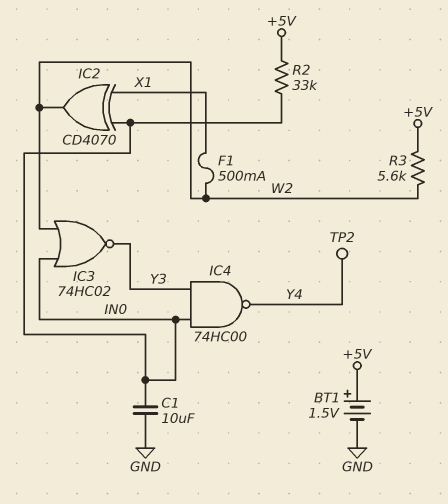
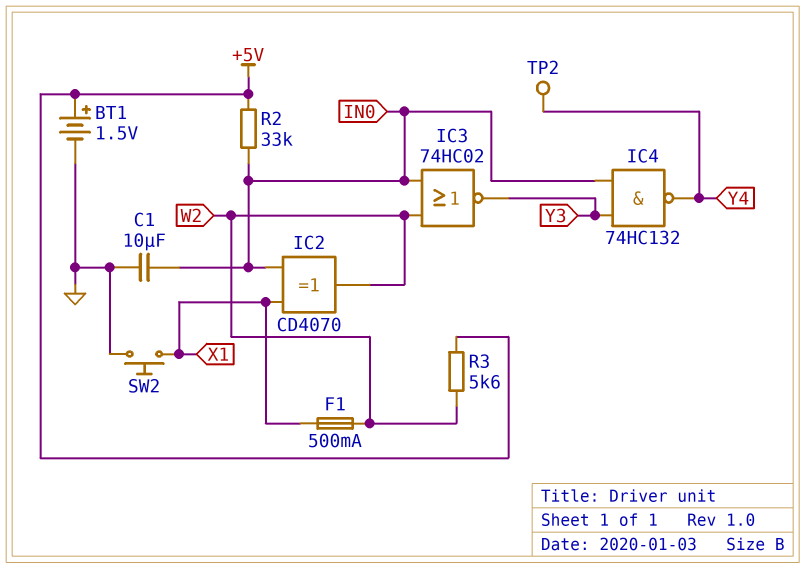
IC4: NAND 74HC00 (in IN0, in Y3, out Y4) -> NAND 74HC132 (in IN0, in Y3, out Y4)
SW2: none -> button (GND, X1)

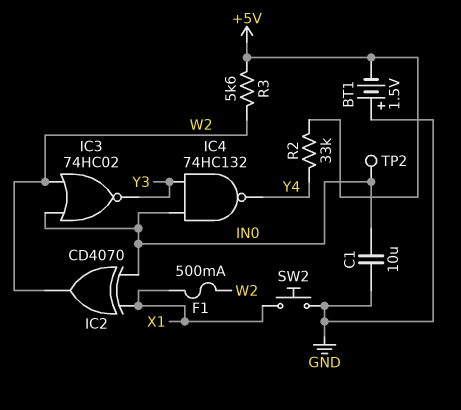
BT1: 1.5V (plus +5V, minus GND) -> 1.5V (plus GND, minus +5V)
R2: 33k (+5V, IN0) -> 33k (+5V, Y4)
TP2: test point (Y4) -> test point (IN0)

